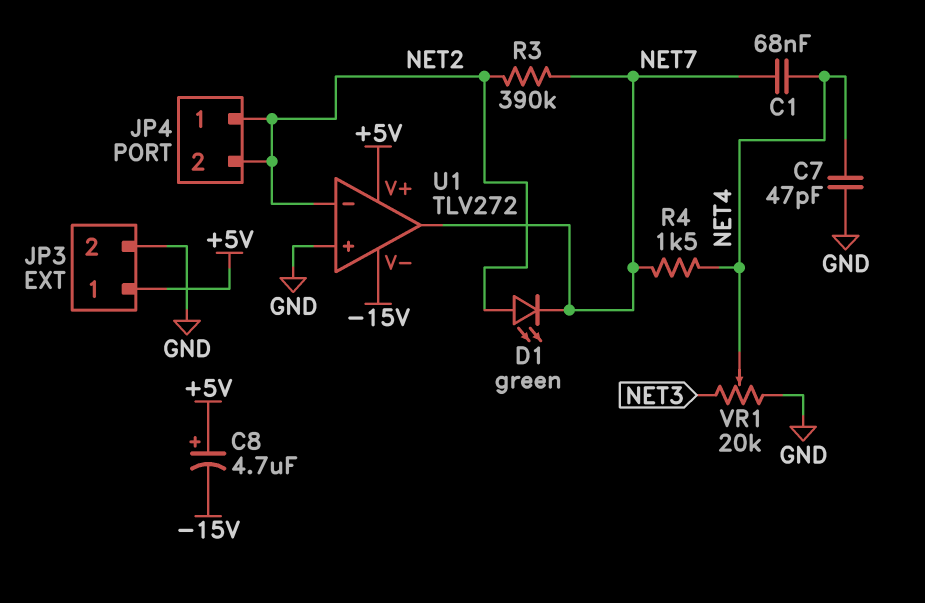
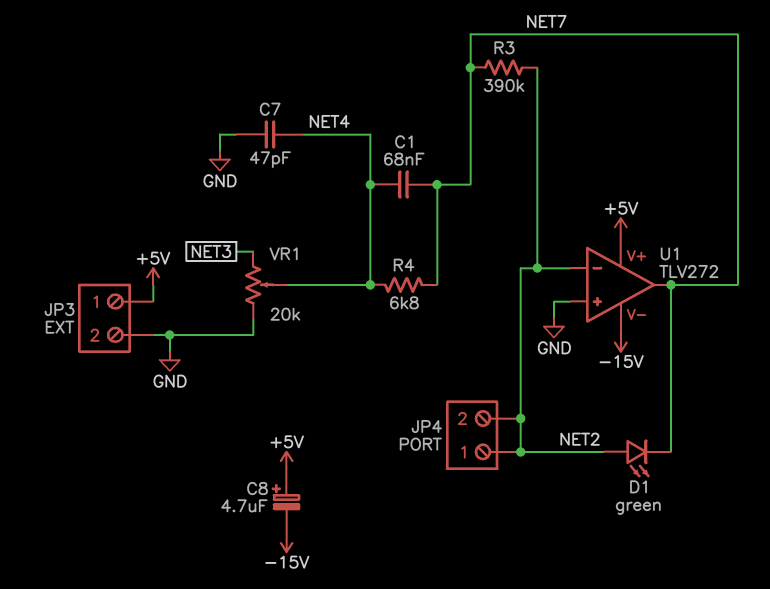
R4: 1.5k (NET4, NET7) -> 6.8k (NET4, NET7)

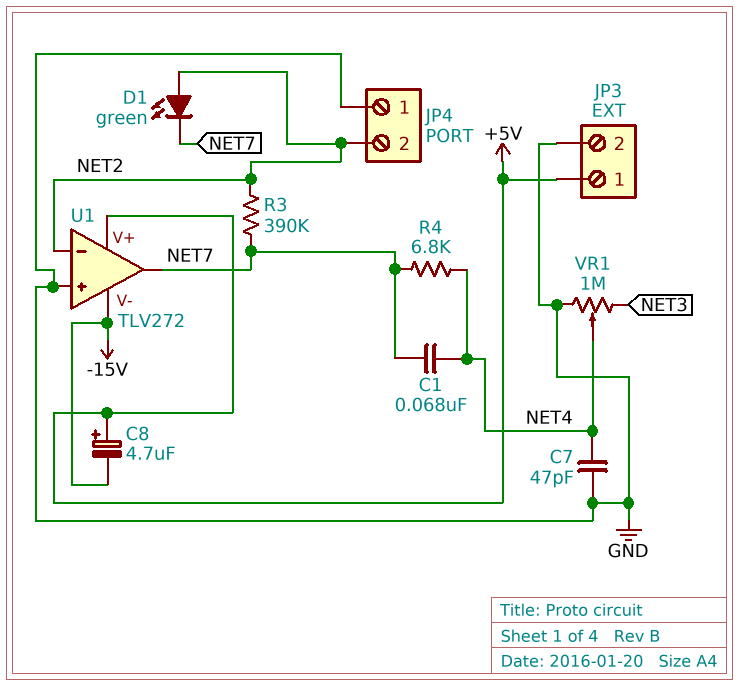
JP4 pin 1: NET2 -> GND
VR1: 20k (GND, NET3, wiper NET4) -> 1M (GND, NET3, wiper NET4)

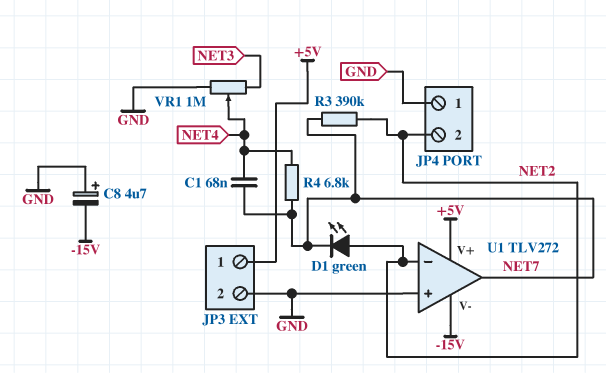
C7: 47pF (GND, NET4) -> none
C8: 4.7uF (plus +5V, minus -15V) -> 4.7uF (plus GND, minus -15V)

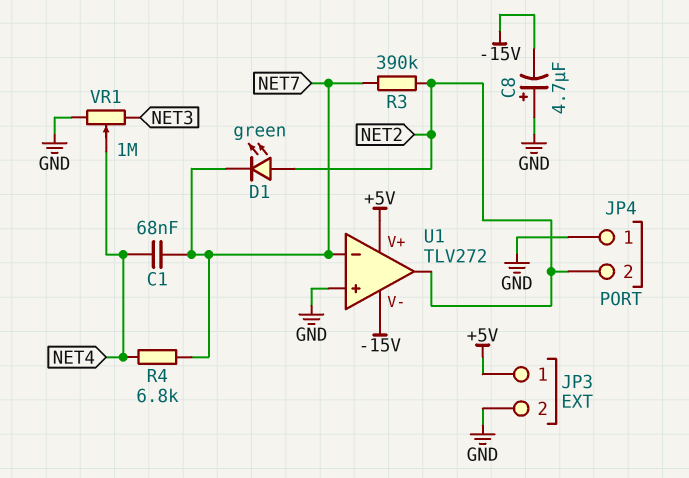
U1 pin in-: NET2 -> NET7
U1 pin out: NET7 -> NET2

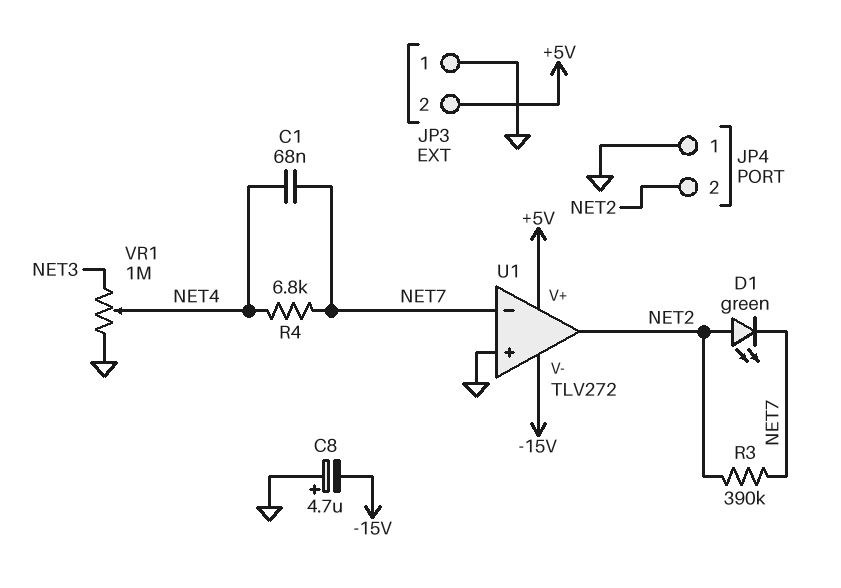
JP3 pin 1: +5V -> GND
JP3 pin 2: GND -> +5V

